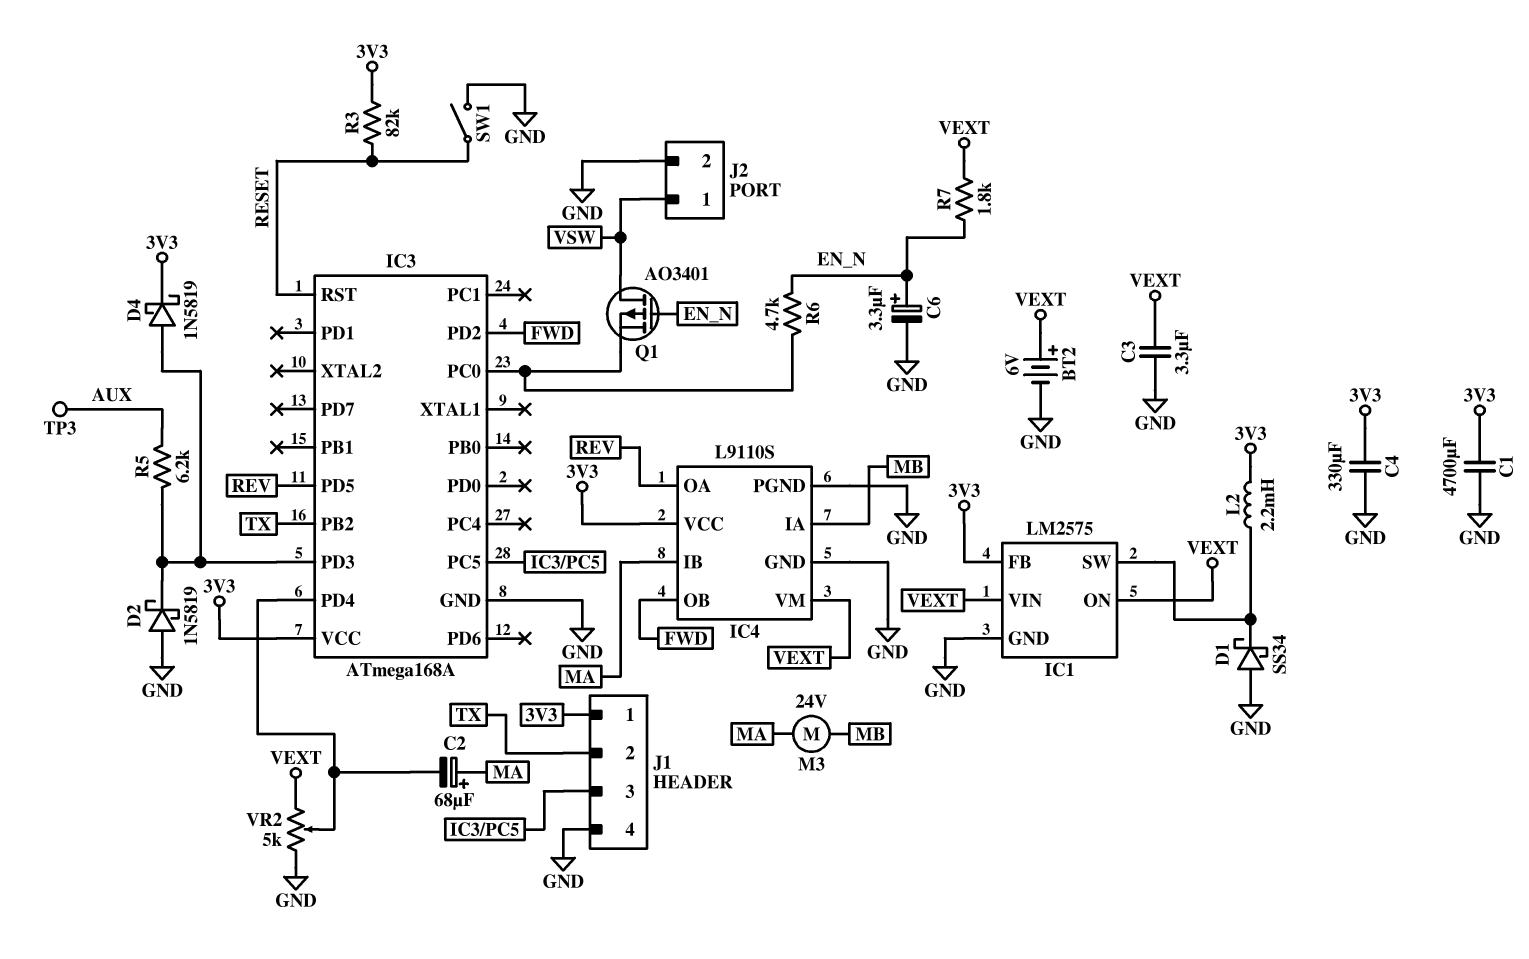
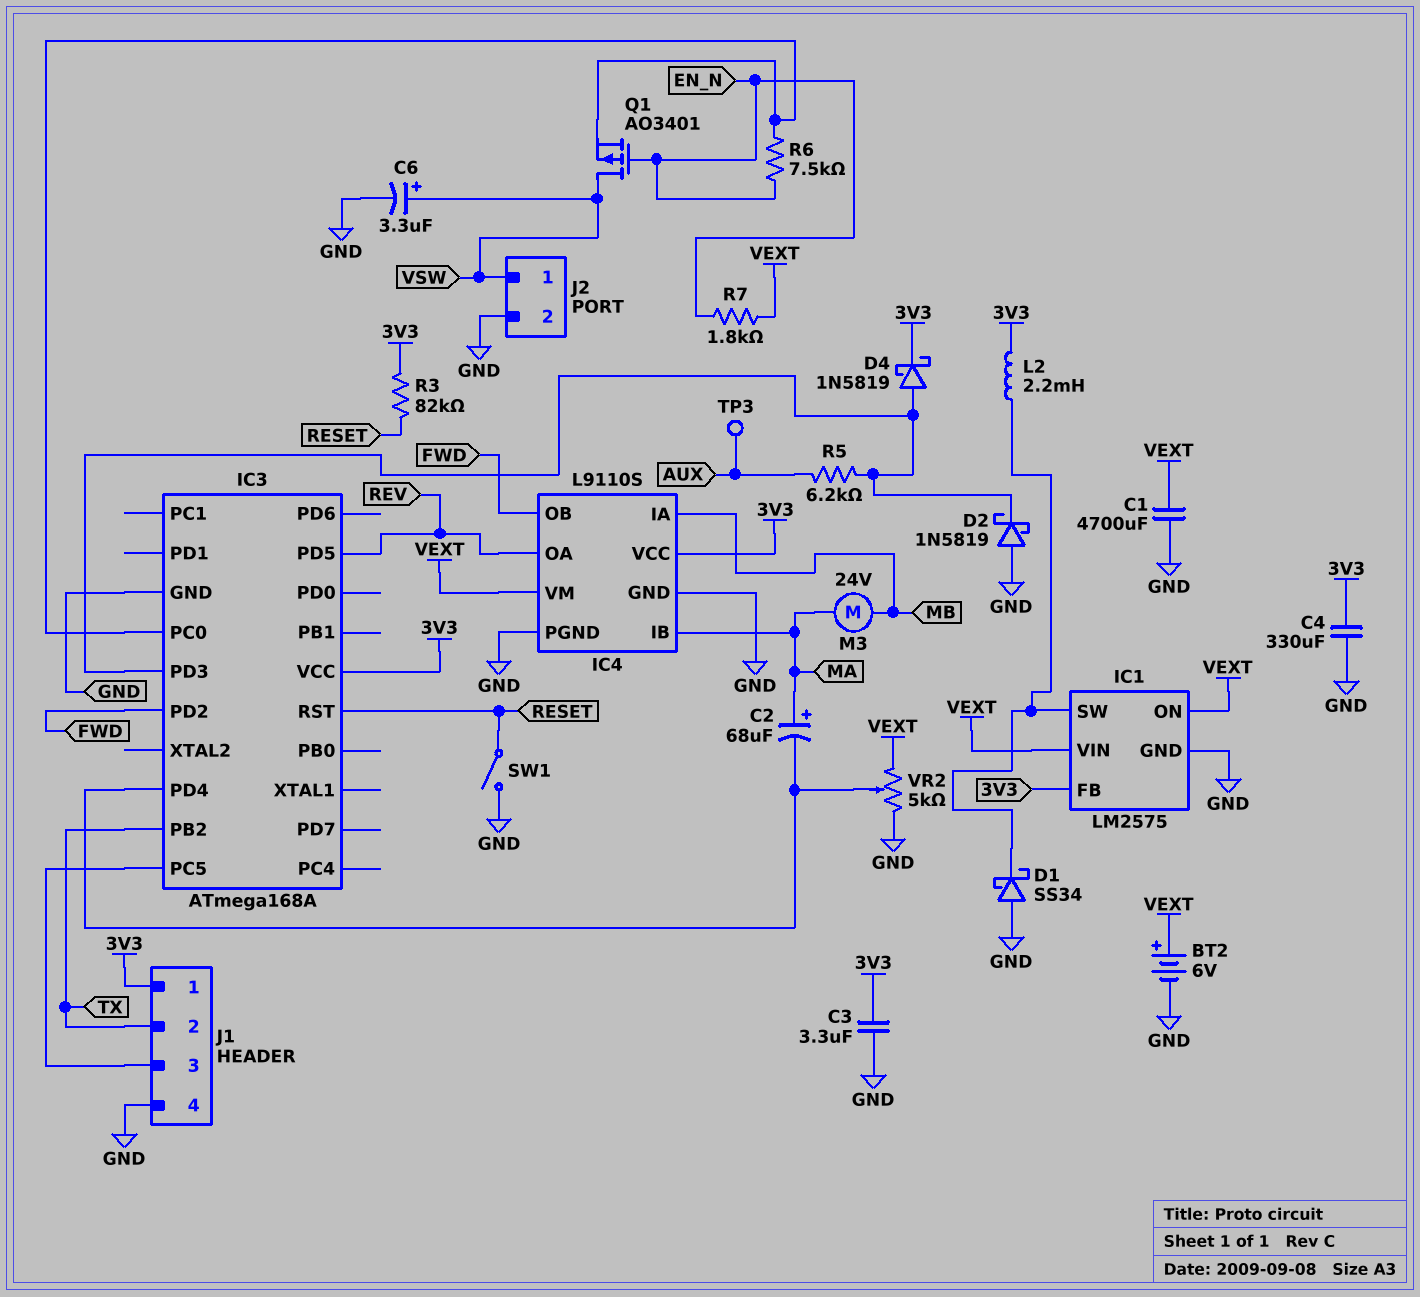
C1: 4700uF (3V3, GND) -> 4700uF (GND, VEXT)
C3: 3.3uF (GND, VEXT) -> 3.3uF (3V3, GND)
C6: 3.3uF (plus EN_N, minus GND) -> 3.3uF (plus VSW, minus GND)
R6: 4.7k (EN_N, IC3/PC0) -> 7.5k (EN_N, IC3/PC0)

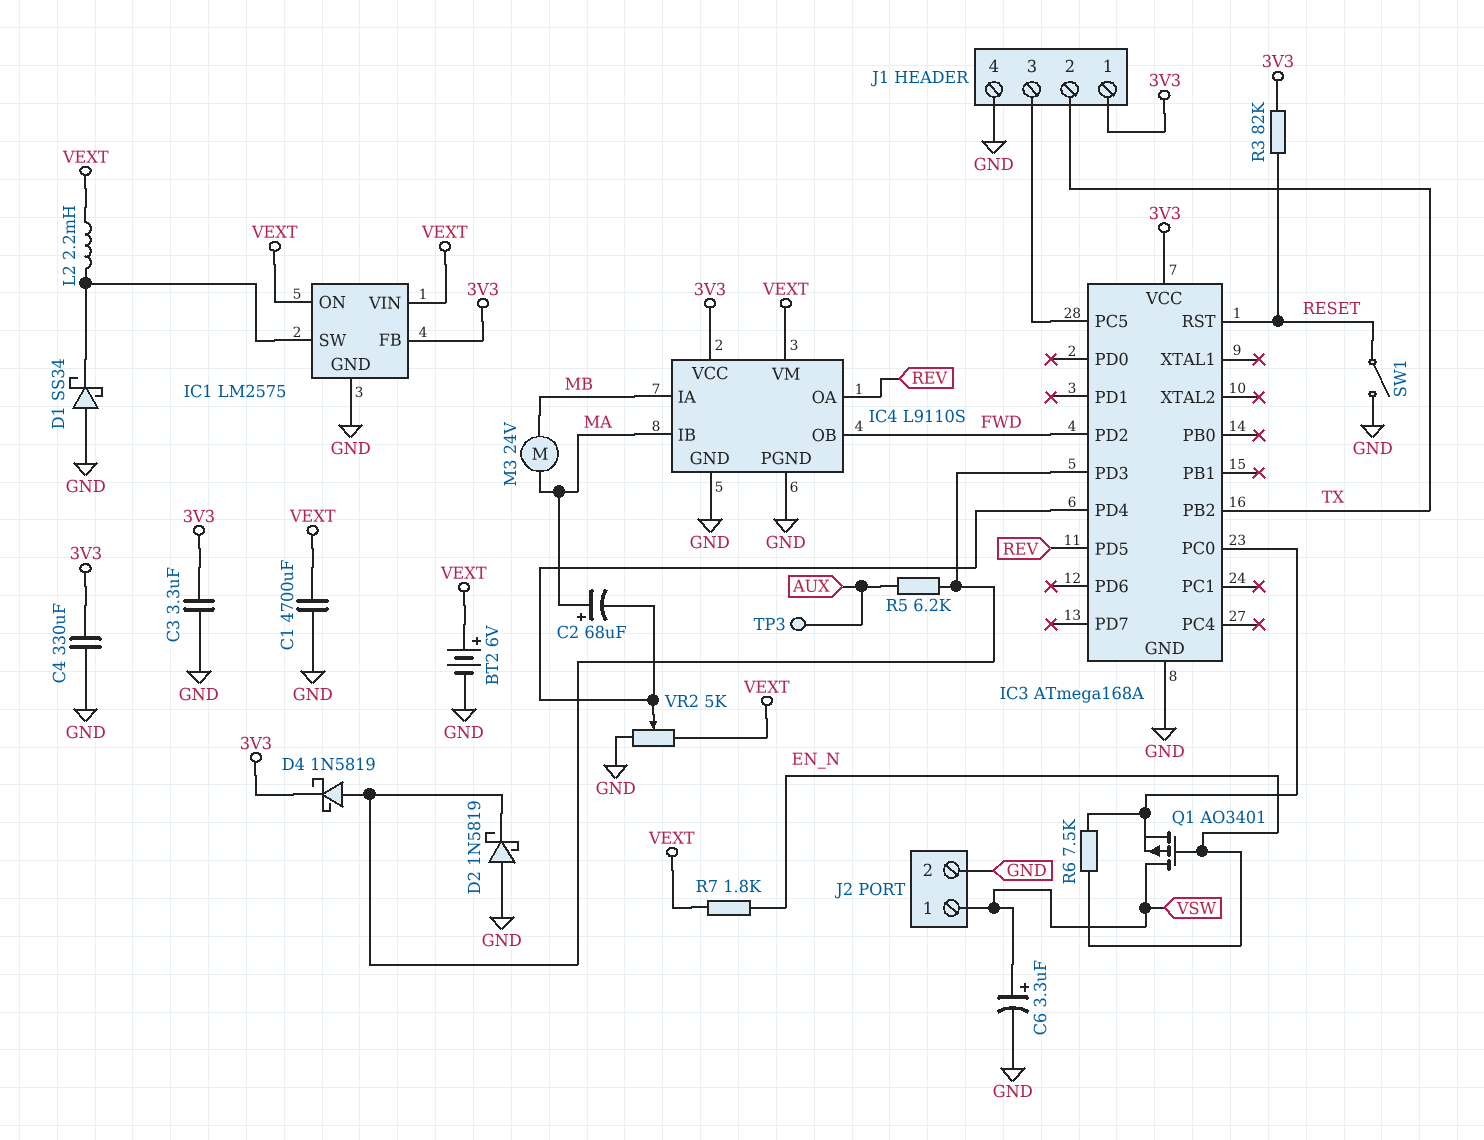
L2: 2.2mH (3V3, IC1/SW) -> 2.2mH (IC1/SW, VEXT)

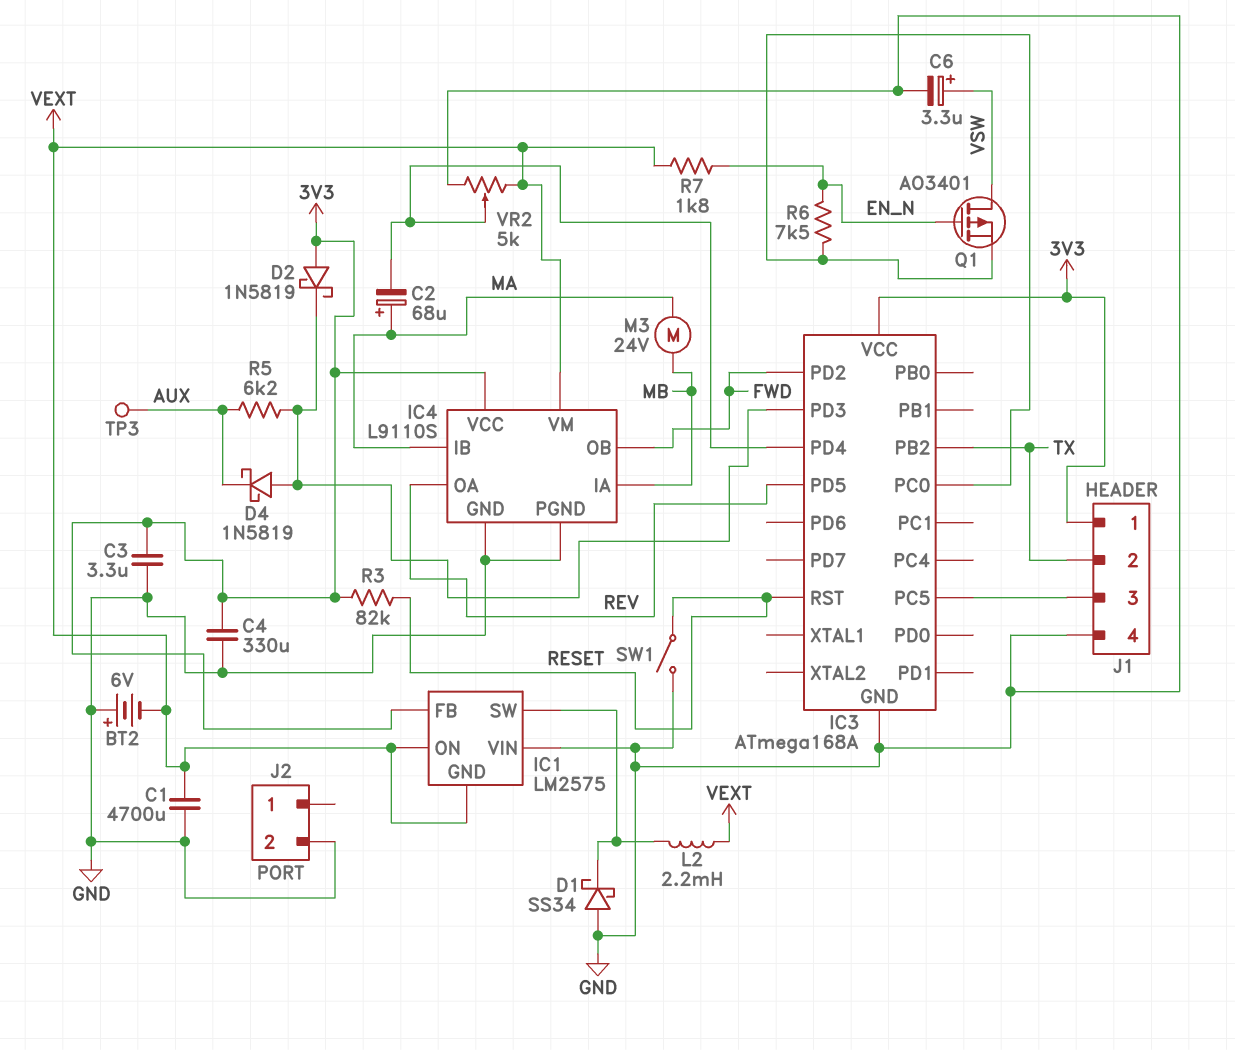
BT2: 6V (plus VEXT, minus GND) -> 6V (plus GND, minus VEXT)
D2: schottky 1N5819 (A GND, K IC3/PD3) -> schottky 1N5819 (A 3V3, K IC3/PD3)
D4: schottky 1N5819 (A IC3/PD3, K 3V3) -> schottky 1N5819 (A IC3/PD3, K AUX)
IC1 pin GND: GND -> VEXT
IC1 pin VIN: VEXT -> GND
J2 pin 1: VSW -> none

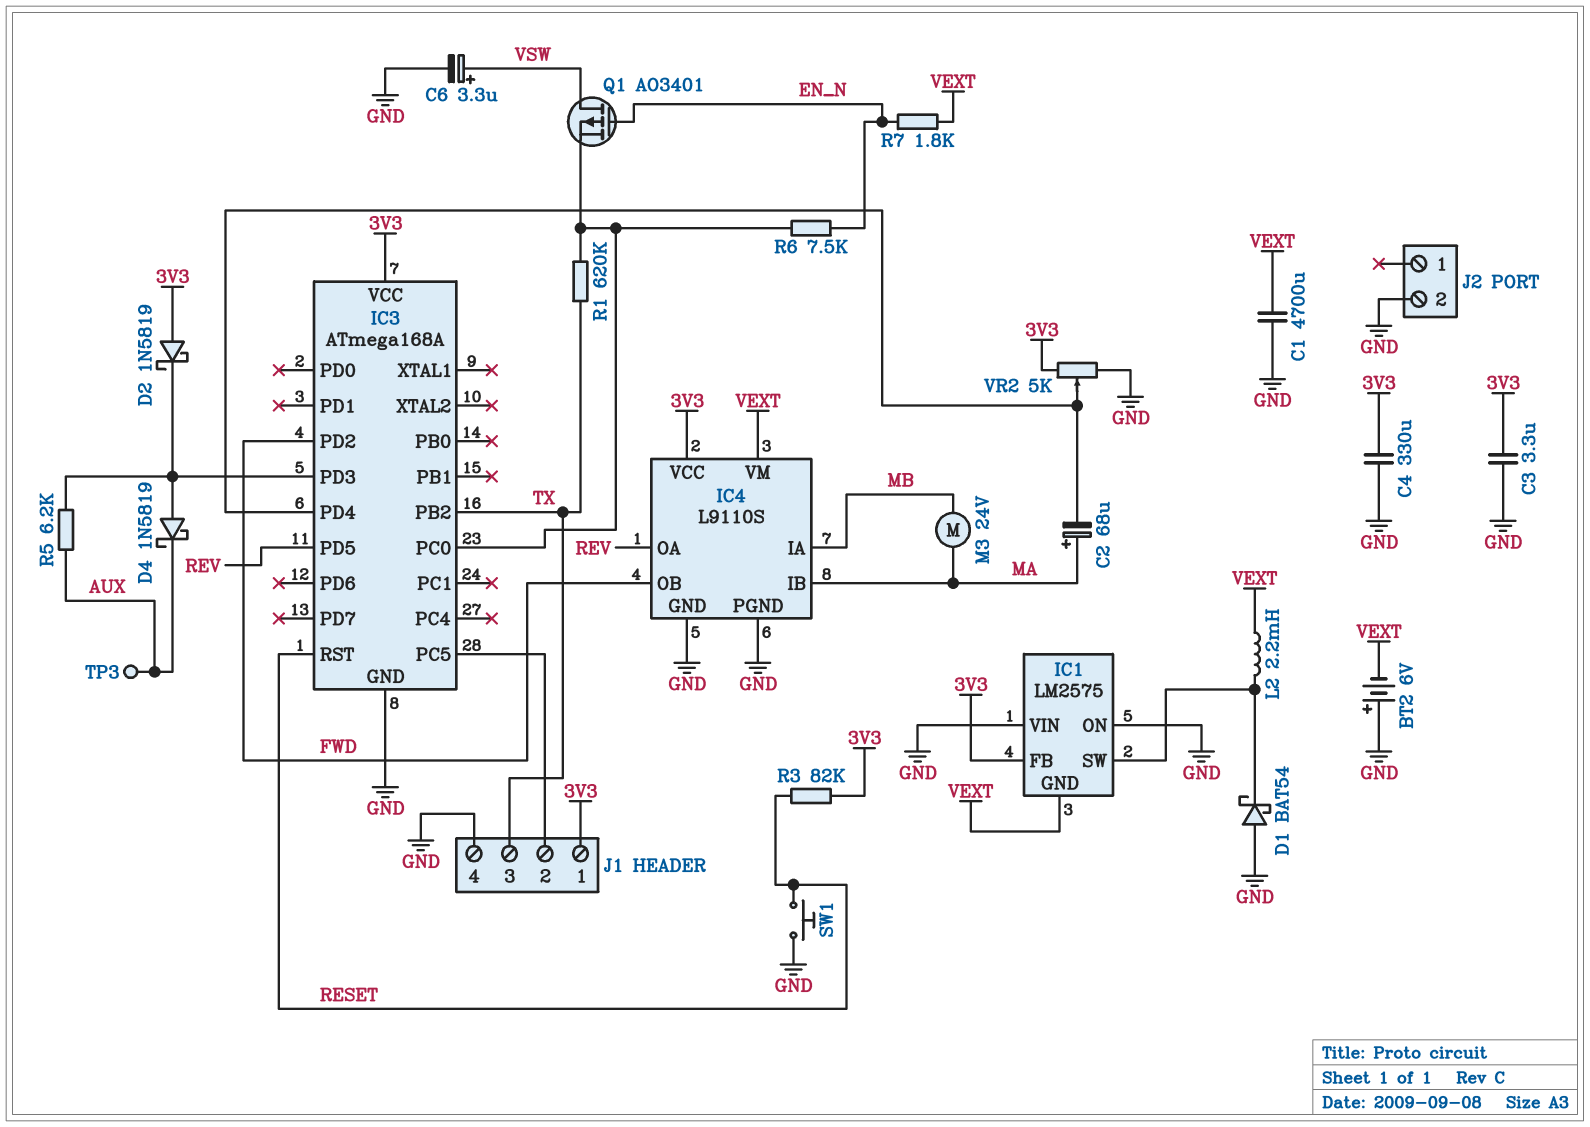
D1: schottky SS34 (A GND, K IC1/SW) -> schottky BAT54 (A GND, K IC1/SW)
IC1 pin ON: VEXT -> GND
J1 pin 2: TX -> IC3/PC5
J1 pin 3: IC3/PC5 -> TX
R1: none -> 620k (IC3/PC0, TX)
SW1: switch (GND, RESET) -> button (GND, RESET)
VR2: 5k (GND, VEXT, wiper IC3/PD4) -> 5k (3V3, GND, wiper IC3/PD4)

